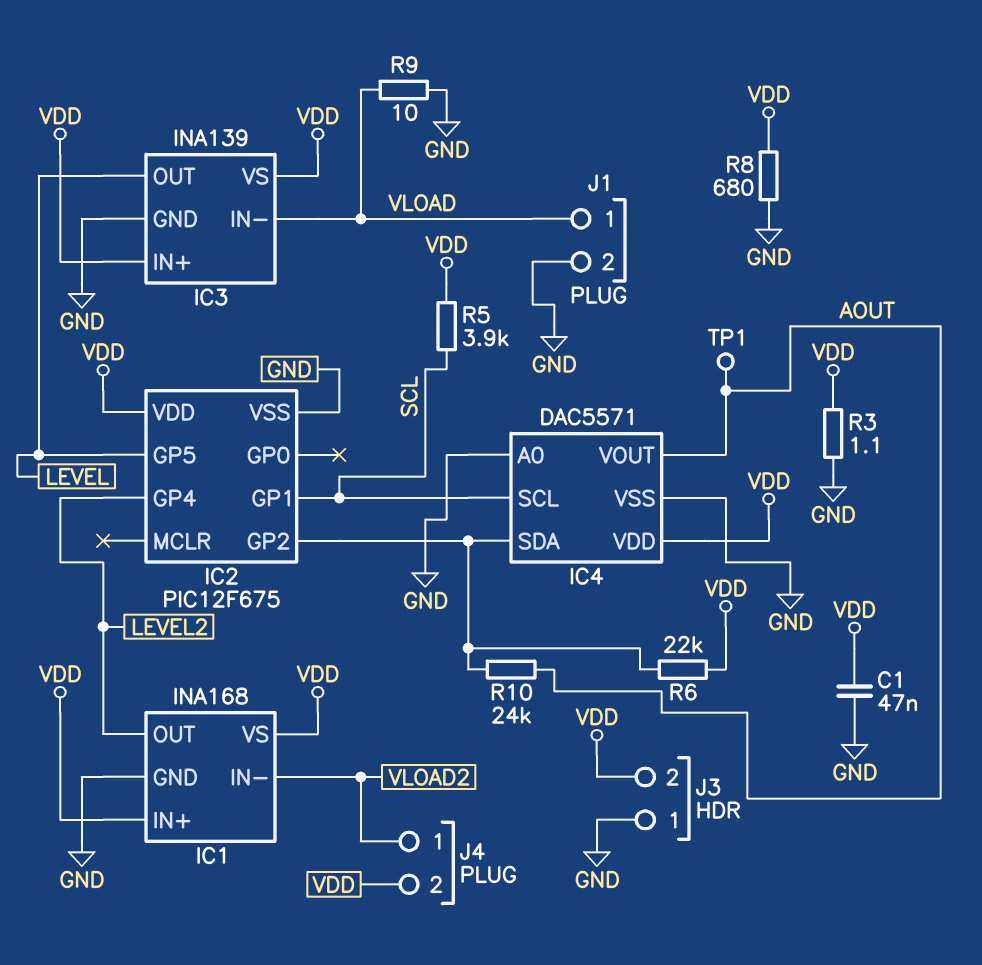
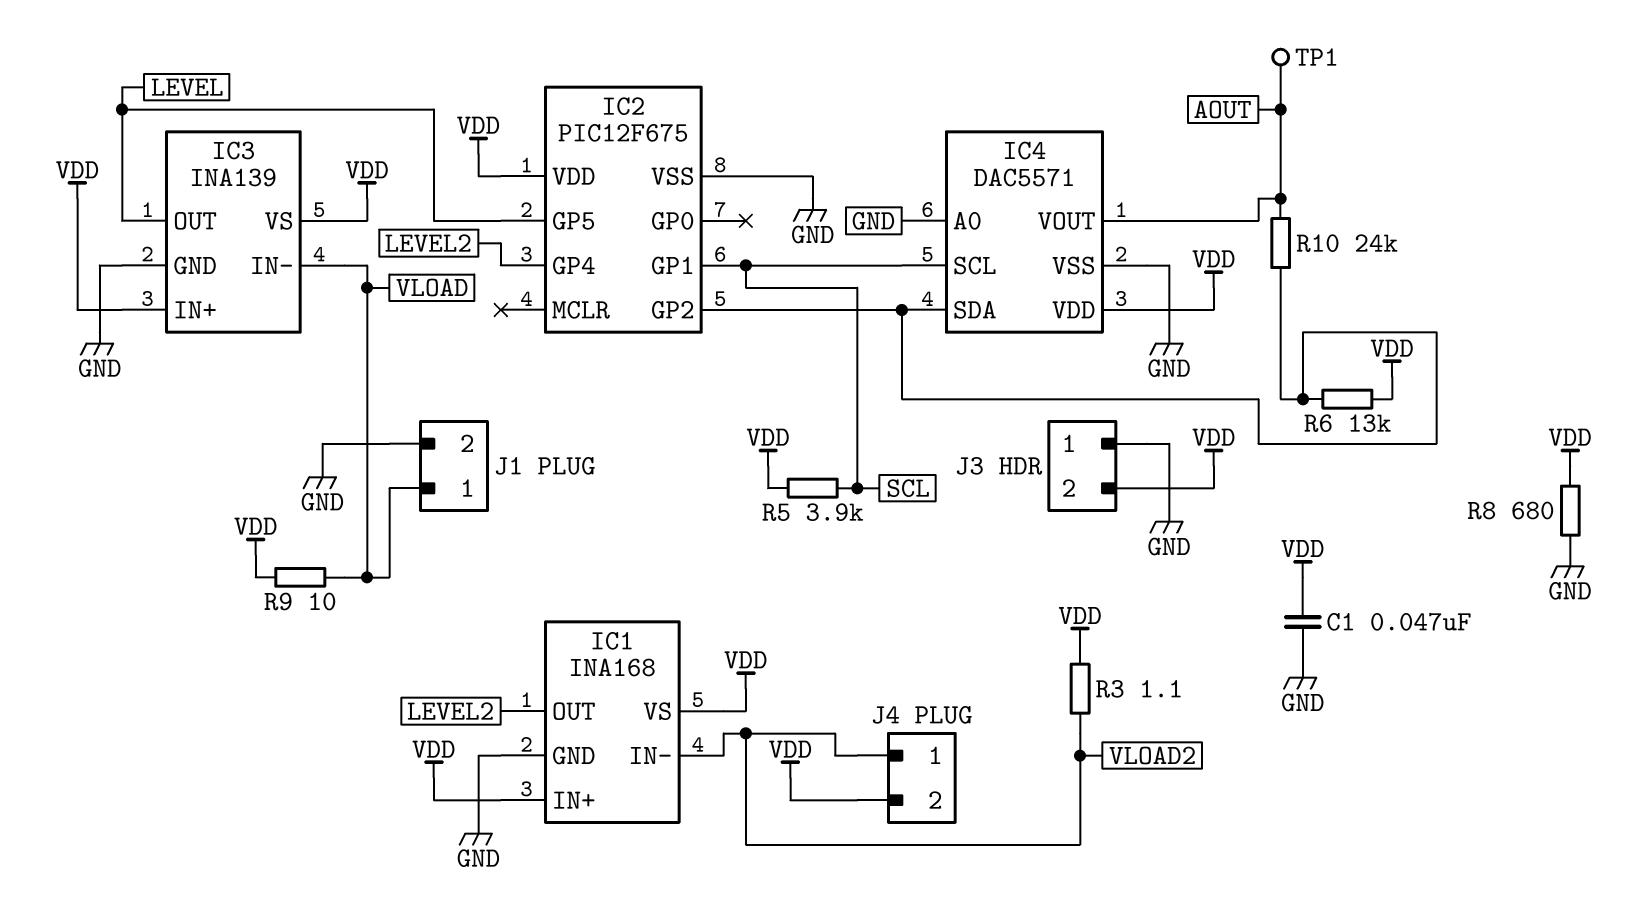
R3: 1.1 (GND, VDD) -> 1.1 (VDD, VLOAD2)
R6: 22k (IC2/GP2, VDD) -> 13k (IC2/GP2, VDD)
R9: 10 (GND, VLOAD) -> 10 (VDD, VLOAD)

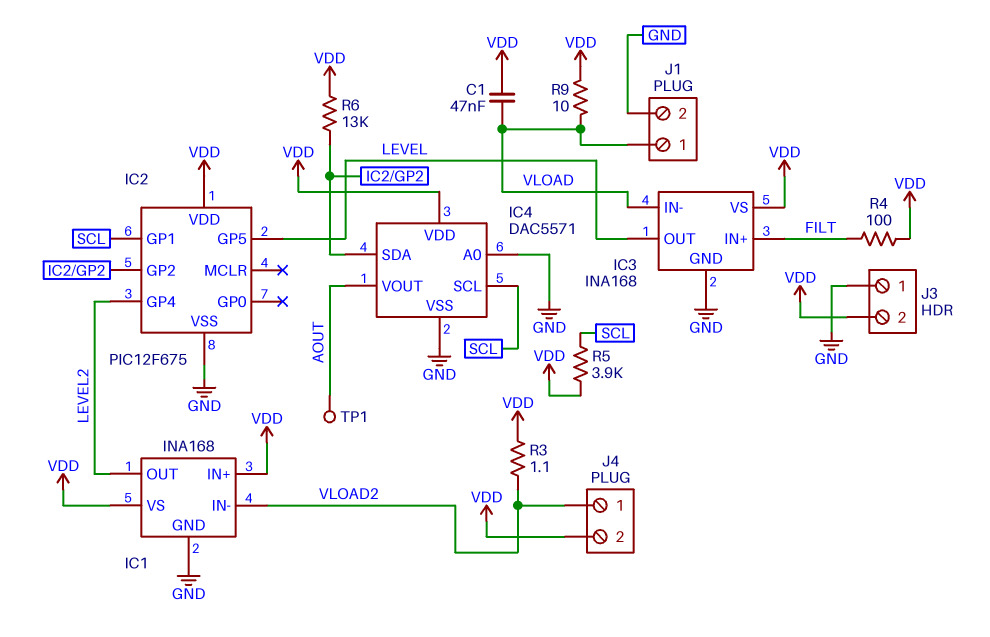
C1: 47nF (GND, VDD) -> 47nF (VDD, VLOAD)
IC3: INA139 -> INA168
IC3 pin IN+: VDD -> FILT
R4: none -> 100 (FILT, VDD)
R8: 680 (GND, VDD) -> none
R10: 24k (AOUT, IC2/GP2) -> none

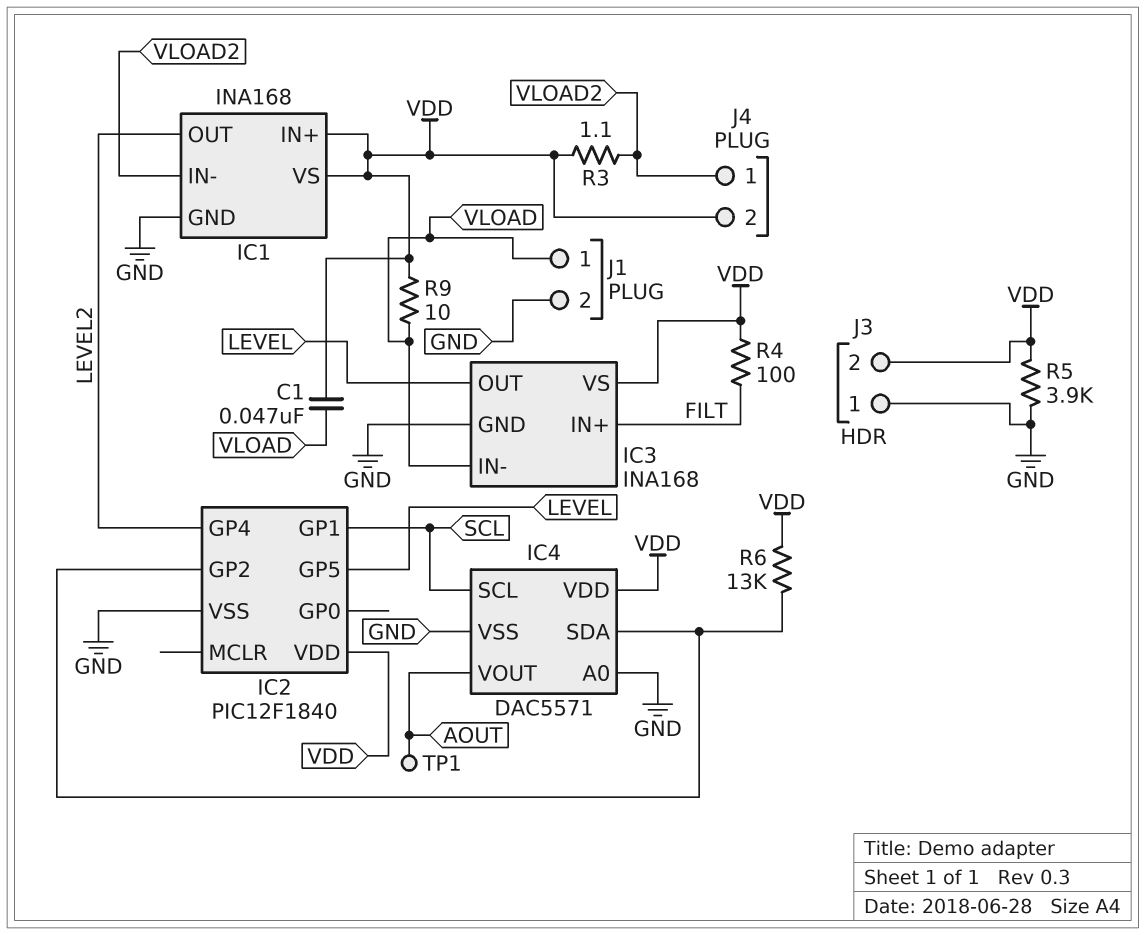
IC2: PIC12F675 -> PIC12F1840
R5: 3.9k (SCL, VDD) -> 3.9k (GND, VDD)

